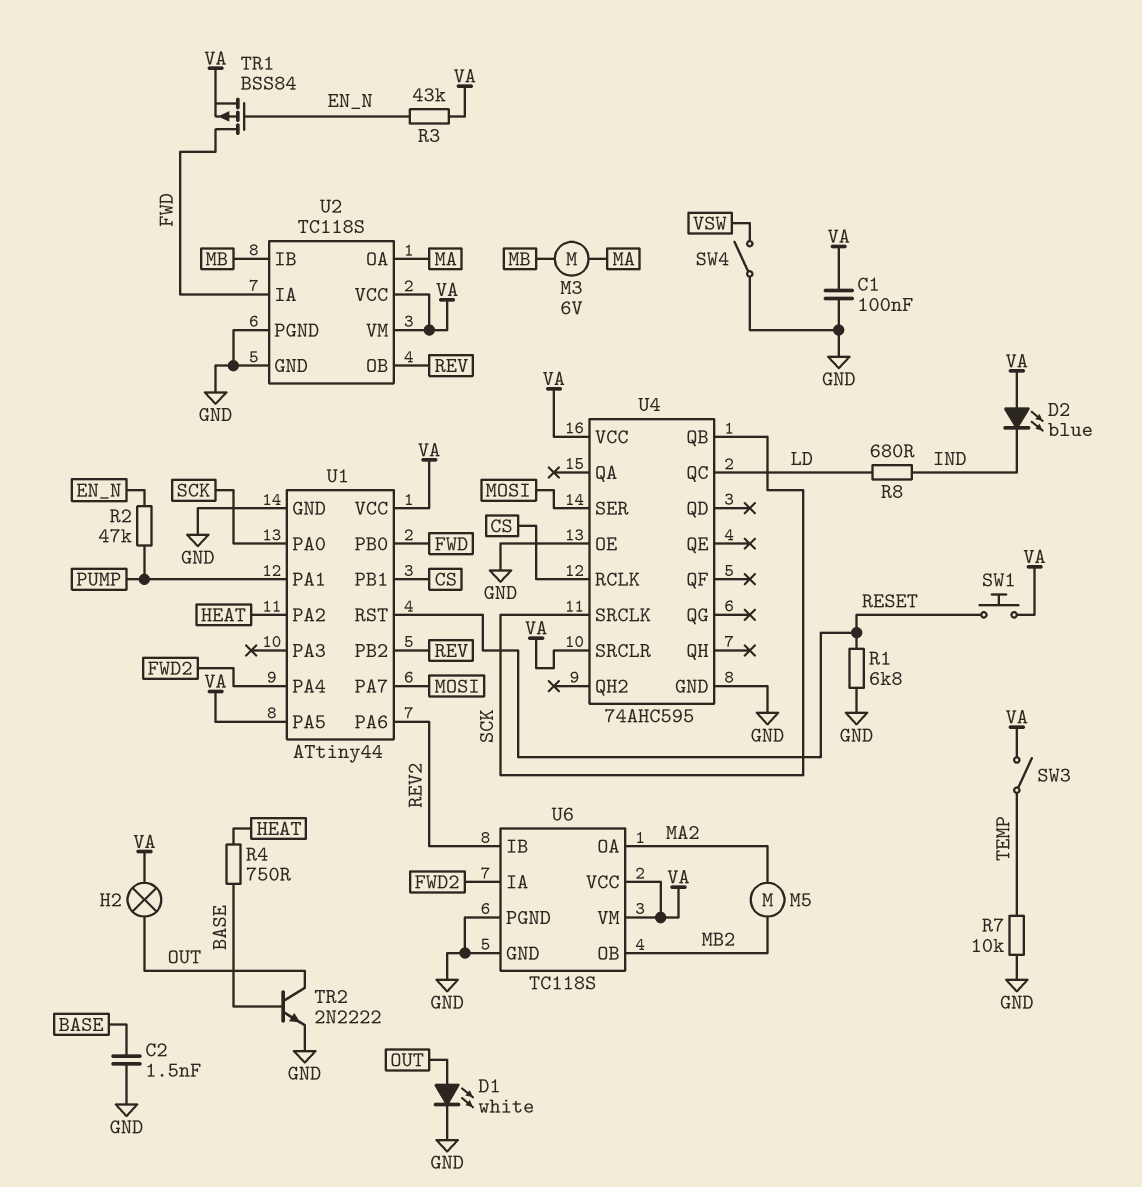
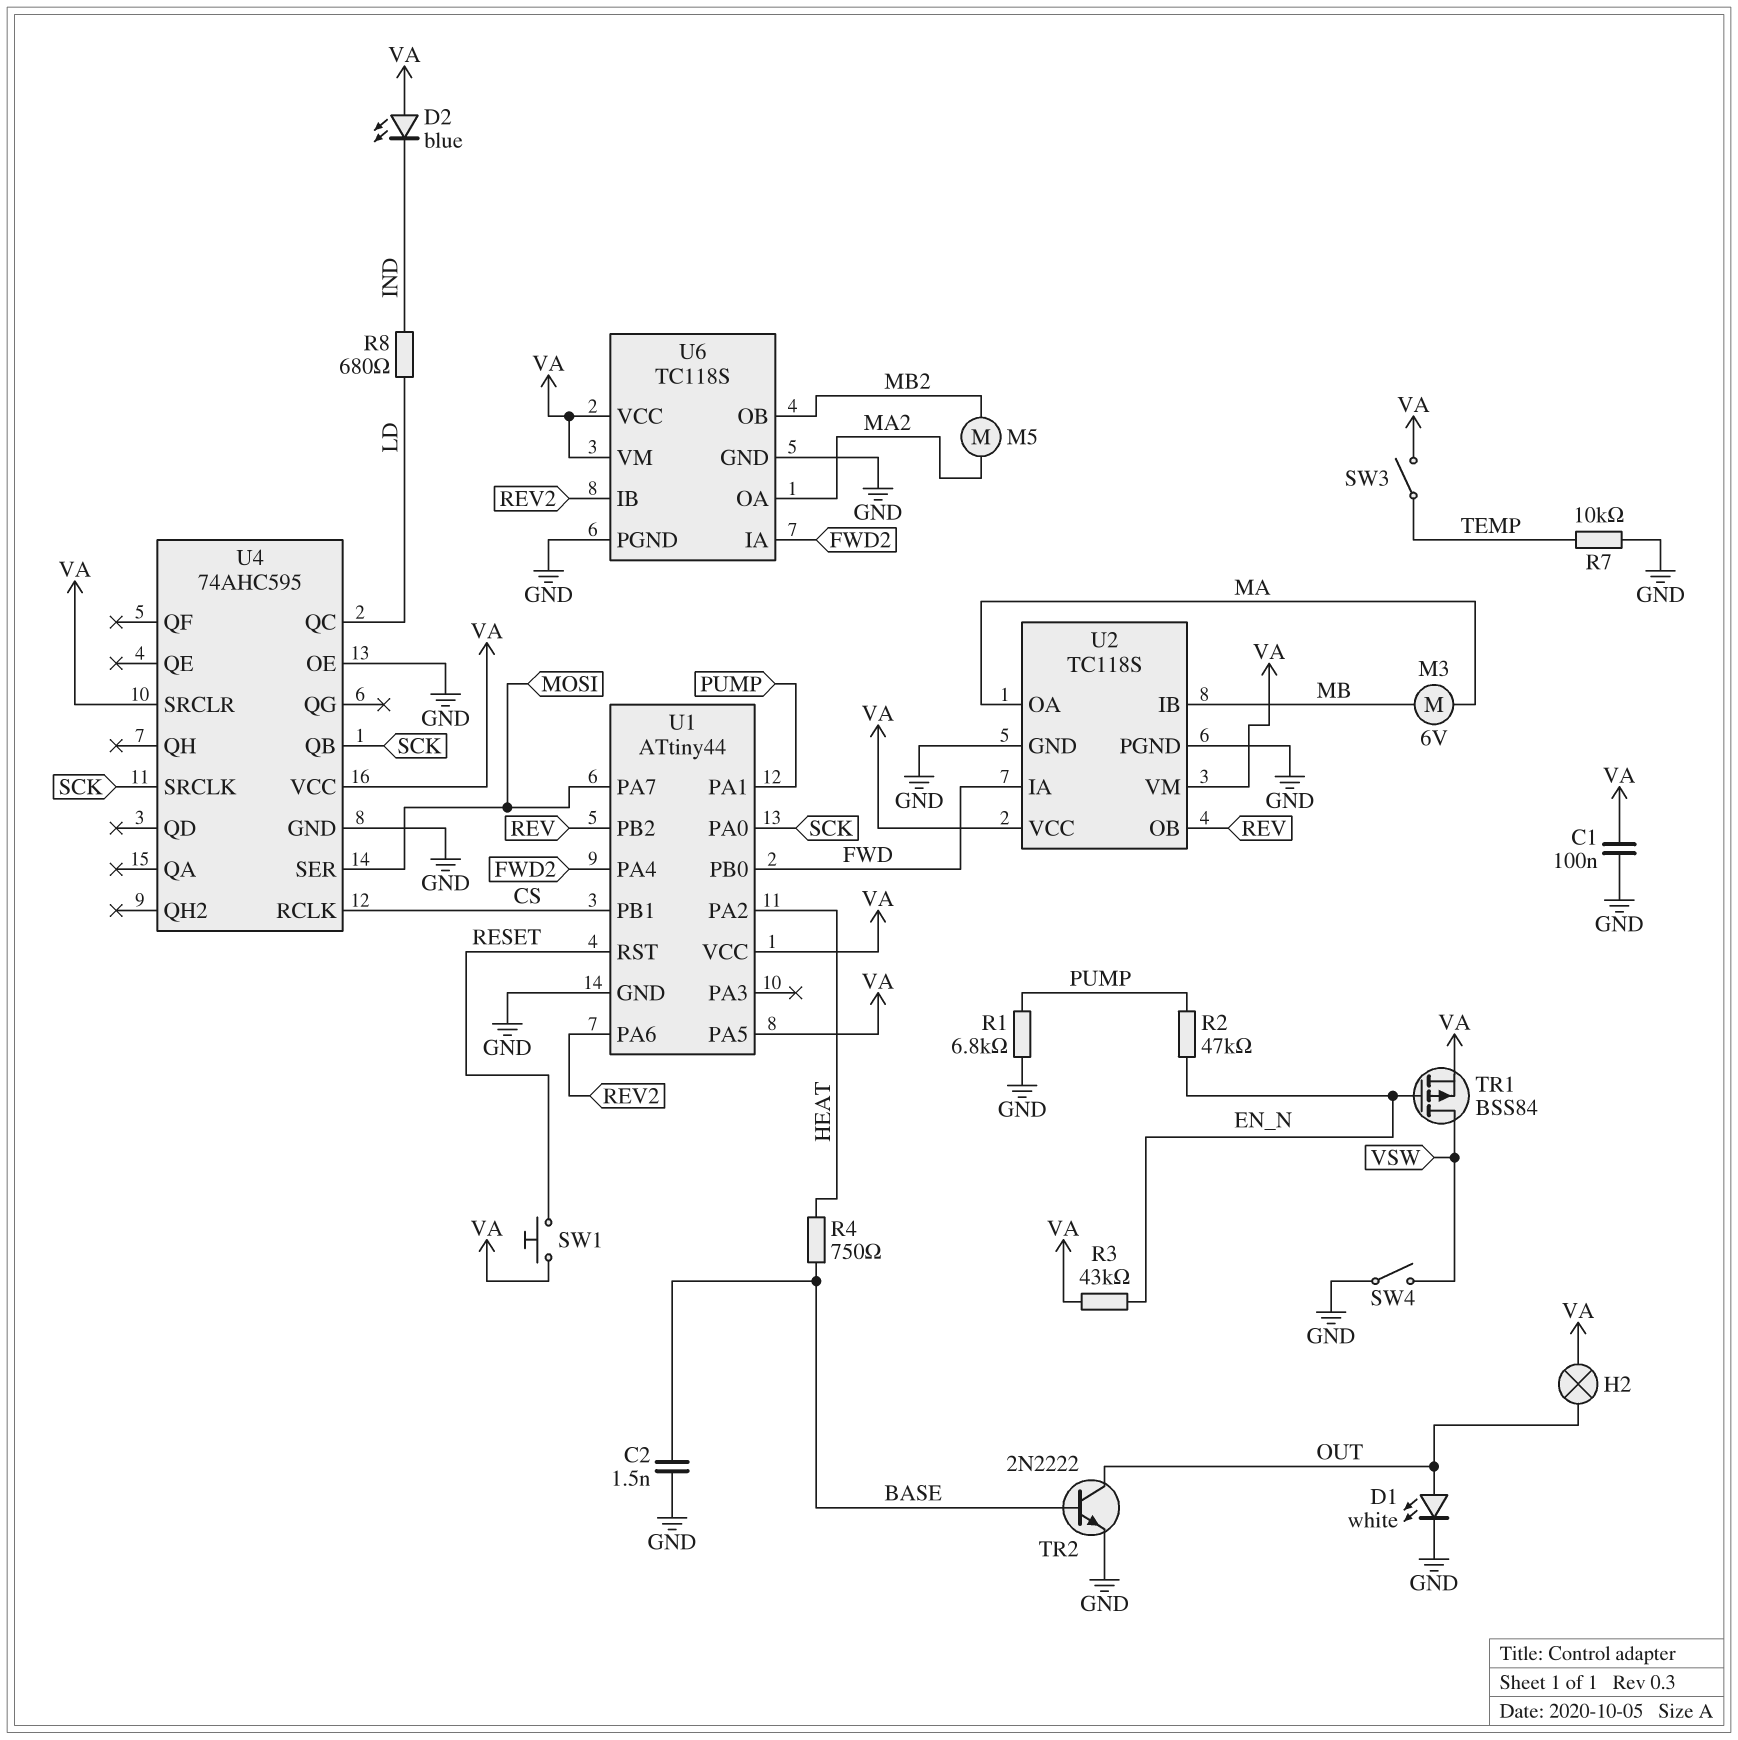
R1: 6.8k (GND, RESET) -> 6.8k (GND, PUMP)
TR1: PMOS BSS84 (G EN_N, D FWD, S VA) -> PMOS BSS84 (G EN_N, D VSW, S VA)

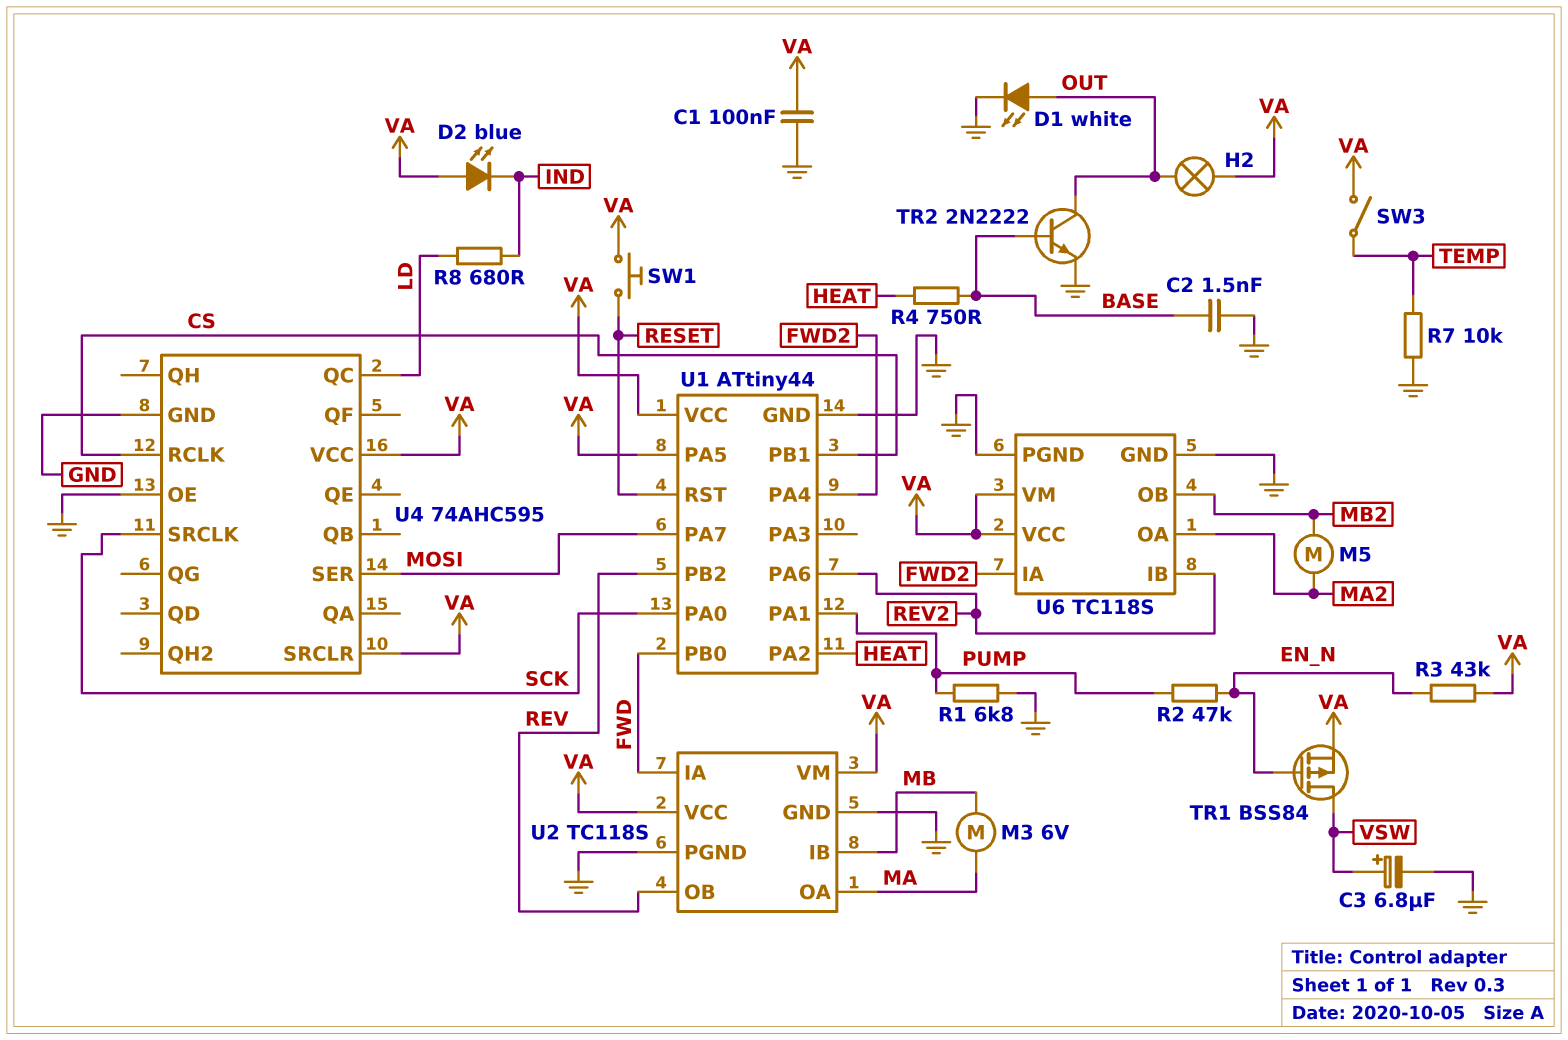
C3: none -> 6.8uF (plus VSW, minus GND)
SW4: switch (GND, VSW) -> none
U4 pin QB: SCK -> none

